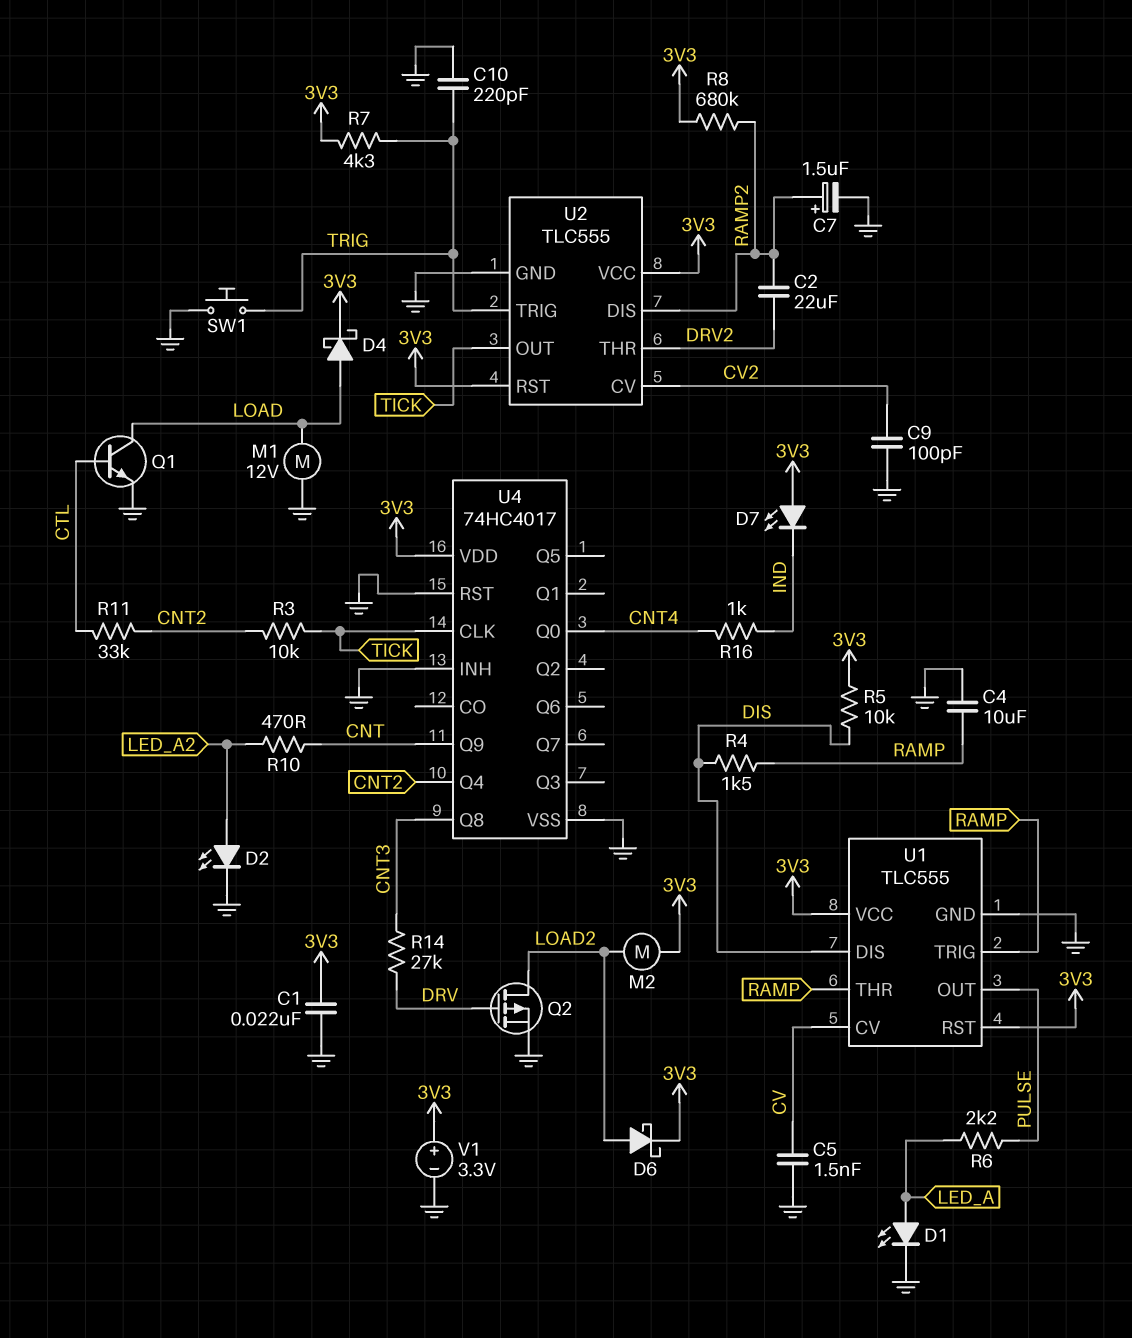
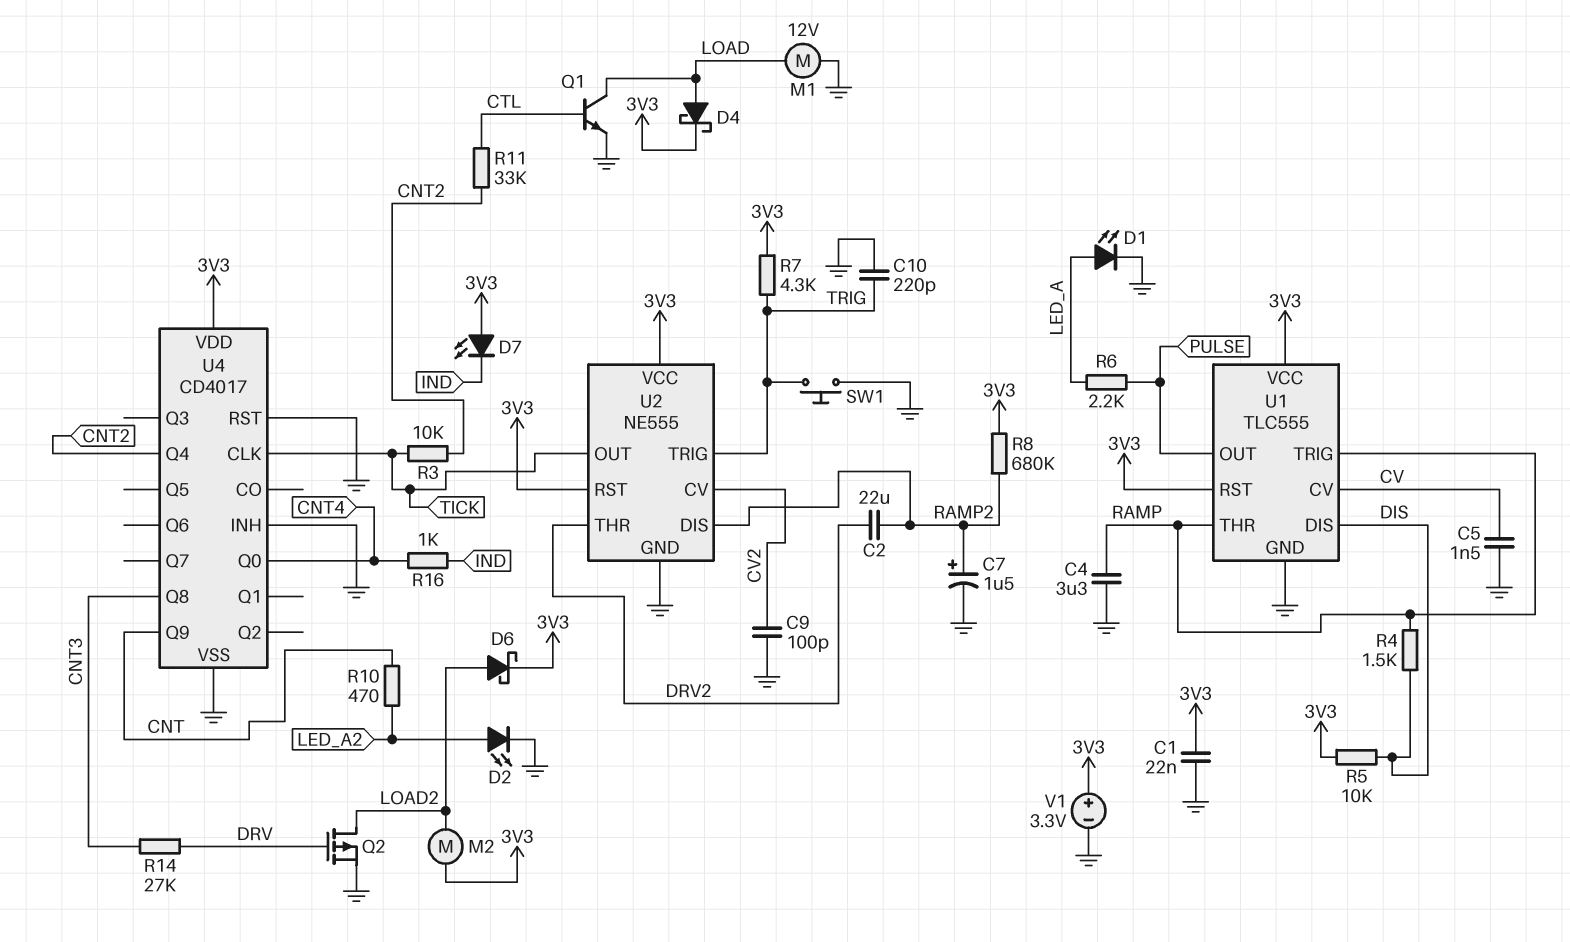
C4: 10uF (GND, RAMP) -> 3.3uF (GND, RAMP)
U2: TLC555 -> NE555
U4: 74HC4017 -> CD4017

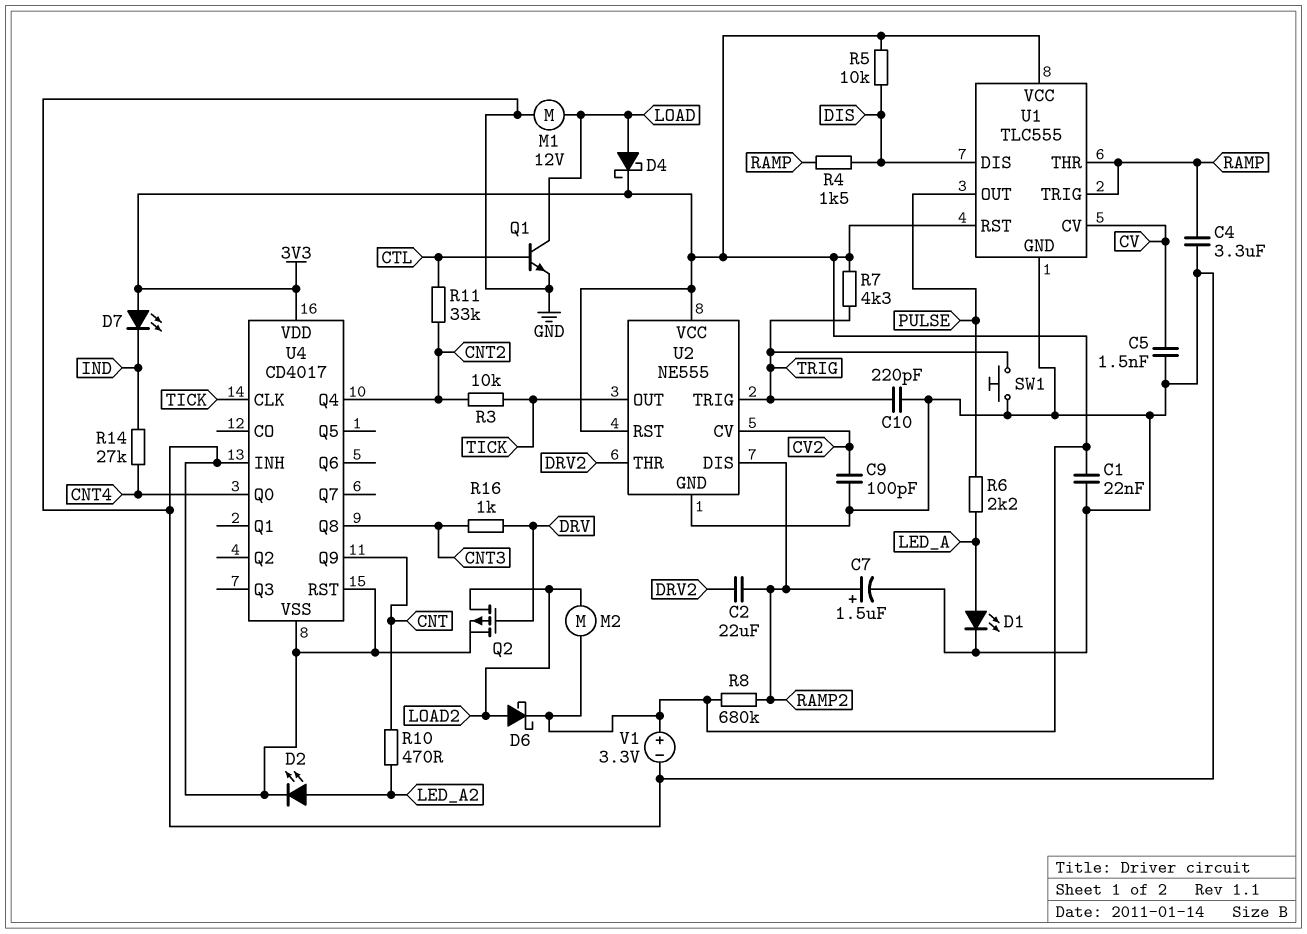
R14: 27k (CNT3, DRV) -> 27k (CNT4, IND)
R16: 1k (CNT4, IND) -> 1k (CNT3, DRV)

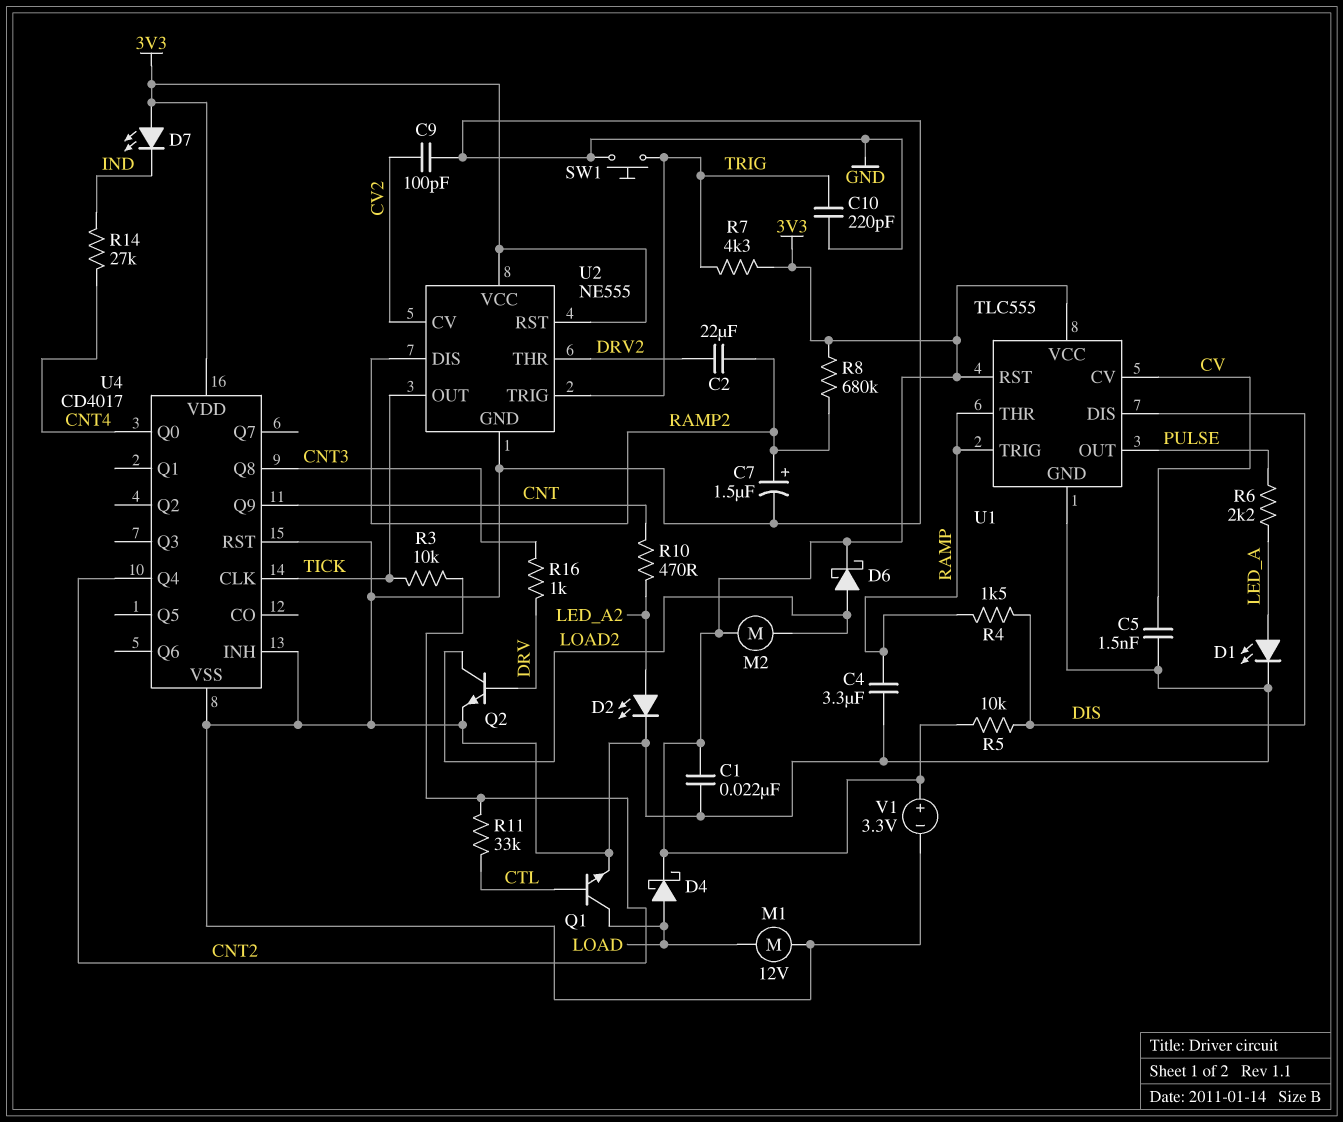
Q2: PMOS (G DRV, D LOAD2, S GND) -> NPN (B DRV, C LOAD2, E GND)

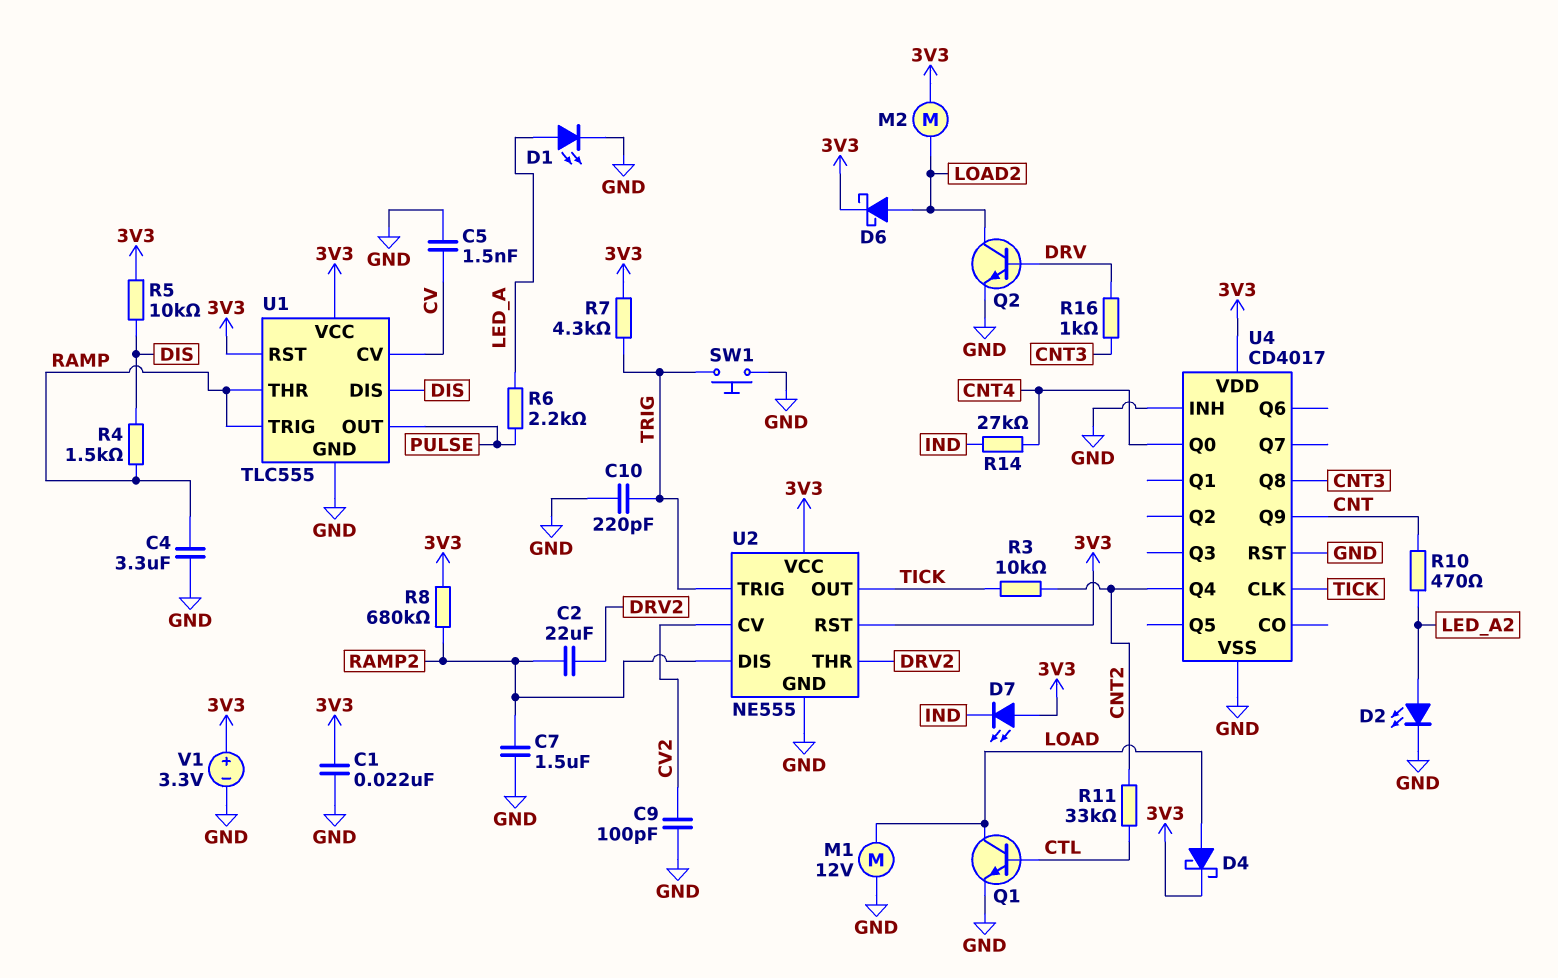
C7: 1.5uF (plus RAMP2, minus GND) -> 1.5uF (GND, RAMP2)

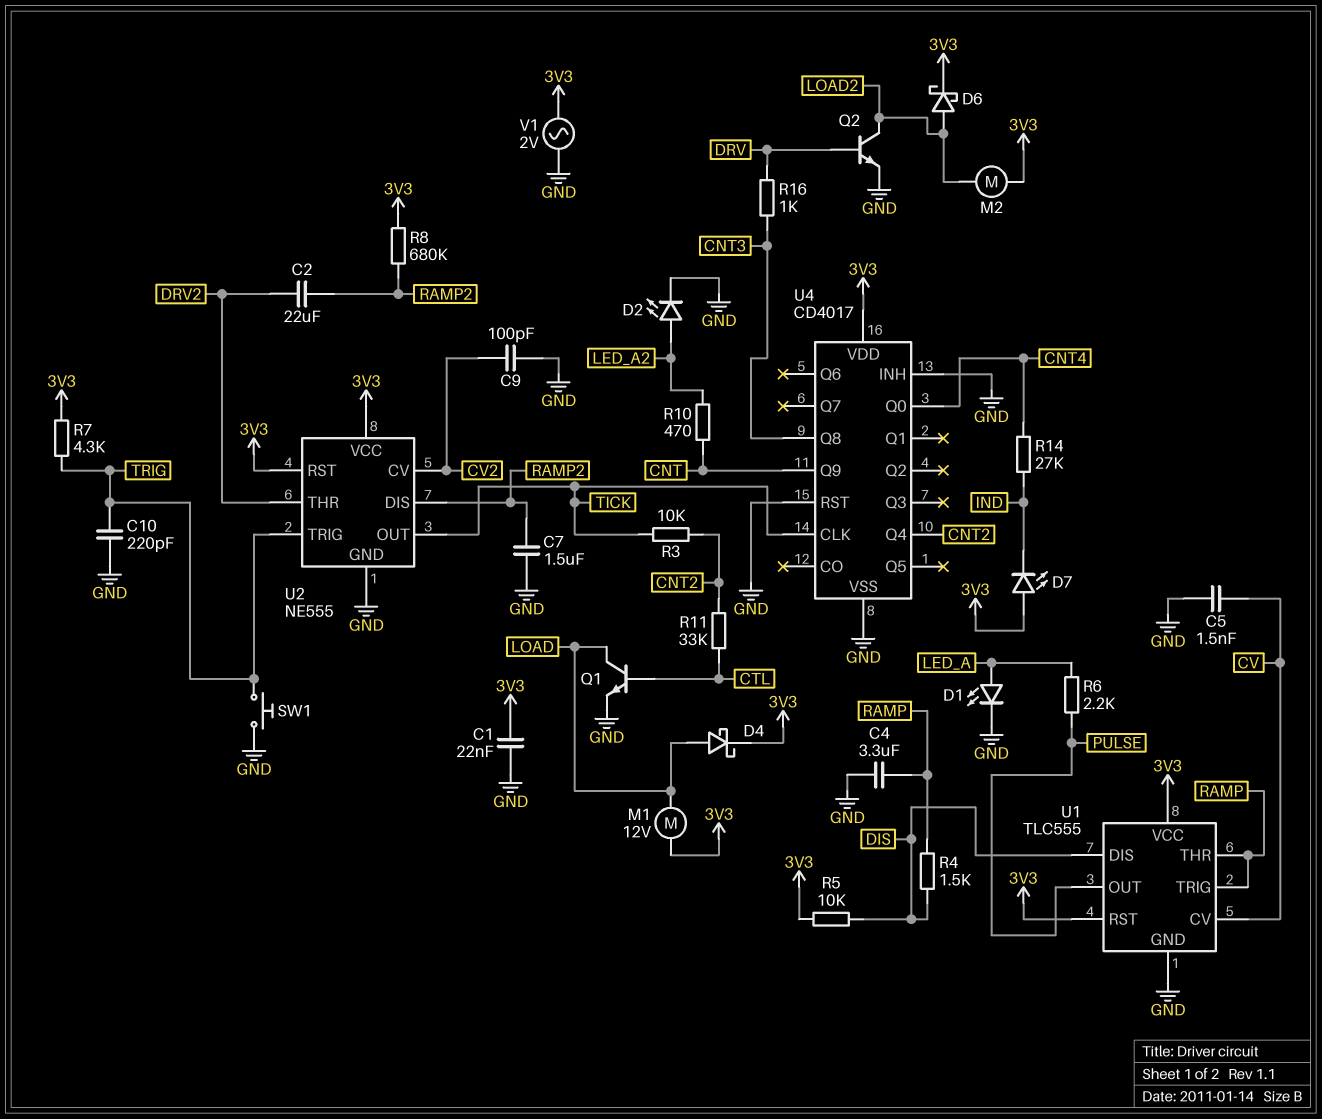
M1: motor 12V (GND, LOAD) -> motor 12V (3V3, LOAD)
V1: 3.3V (plus 3V3, minus GND) -> AC 2V (3V3, GND)

